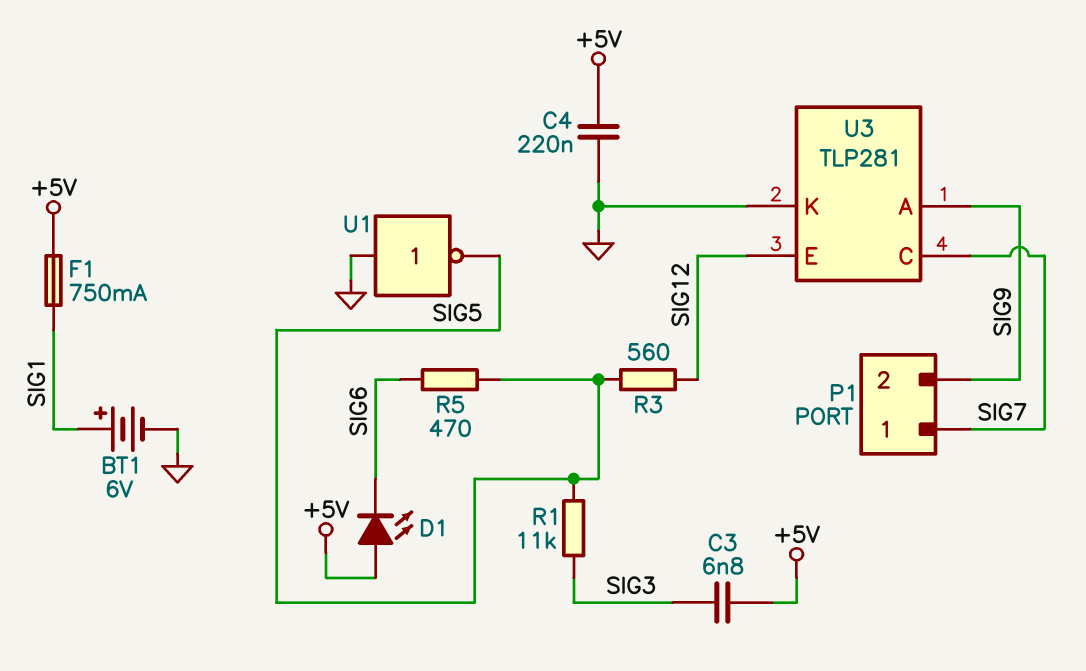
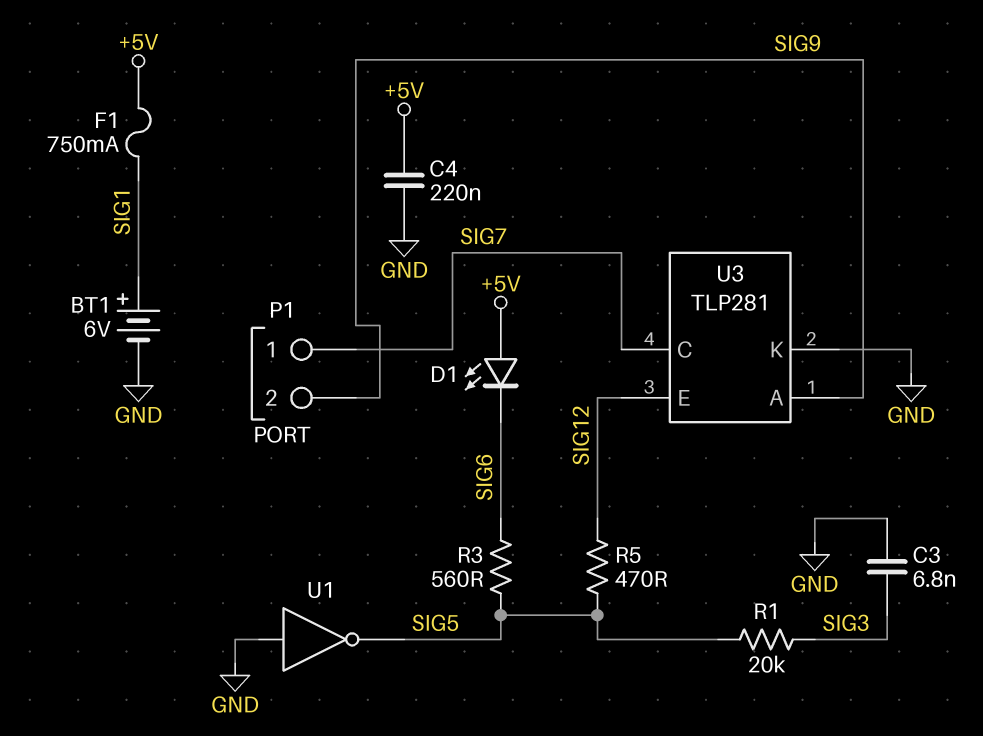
C3: 6.8nF (+5V, SIG3) -> 6.8nF (GND, SIG3)
R1: 11k (SIG3, SIG5) -> 20k (SIG3, SIG5)
R3: 560 (SIG5, SIG12) -> 560 (SIG5, SIG6)
R5: 470 (SIG5, SIG6) -> 470 (SIG5, SIG12)

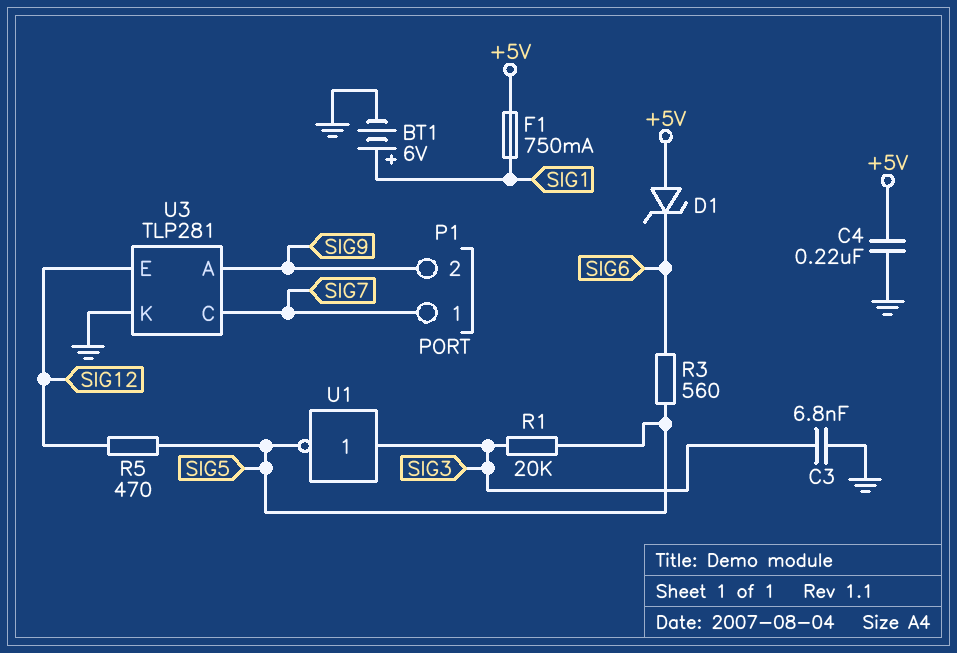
D1: LED (A +5V, K SIG6) -> zener (A +5V, K SIG6)
U1: NOT (in GND, out SIG5) -> NOT (in SIG3, out SIG5)

